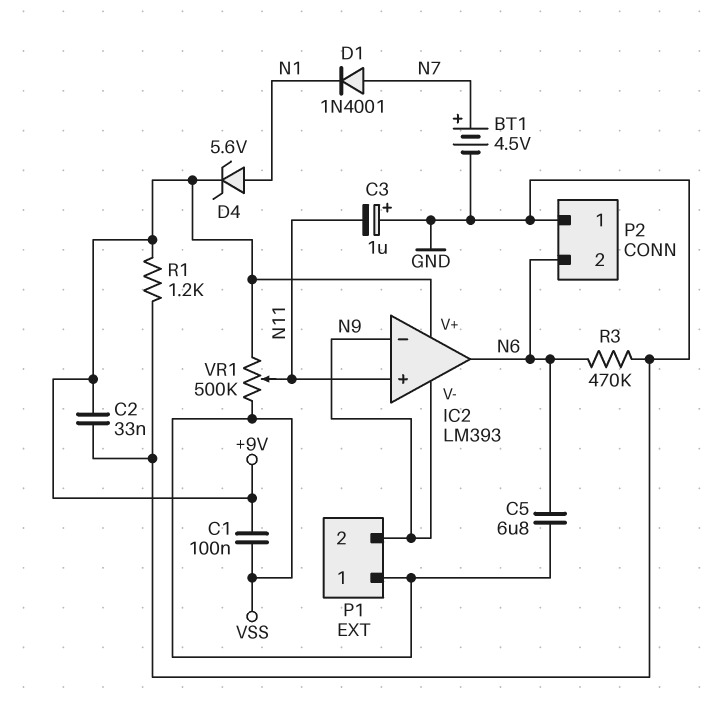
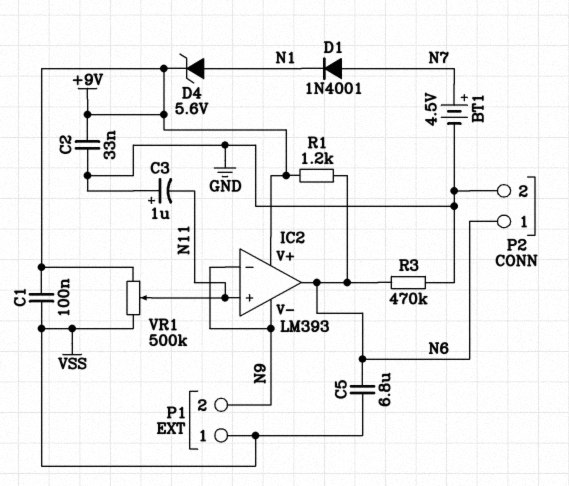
P2 pin 1: GND -> N6
P2 pin 2: N6 -> GND
R1: 1.2k (+9V, GND) -> 1.2k (+9V, N6)

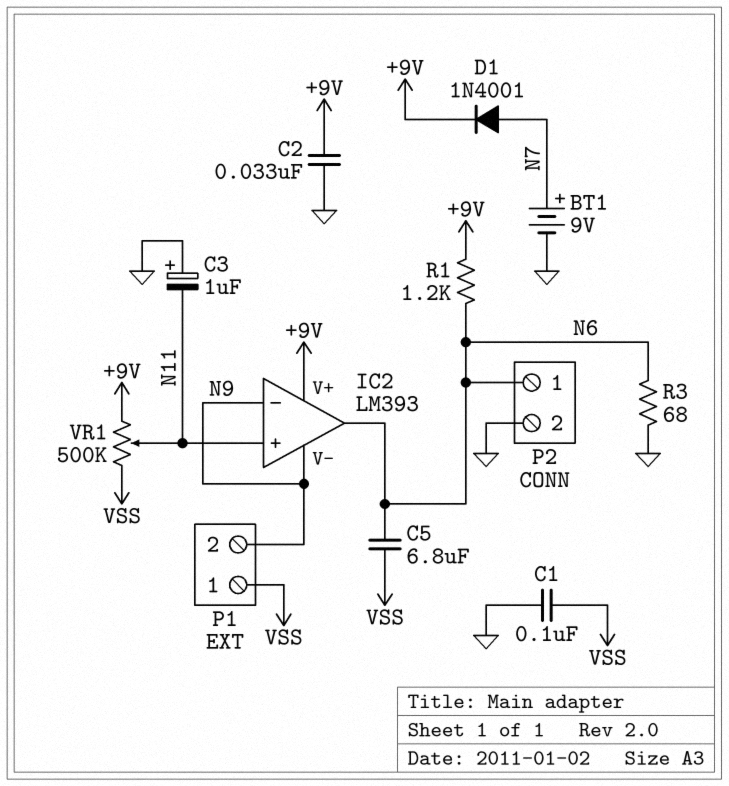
BT1: 4.5V (plus N7, minus GND) -> 9V (plus N7, minus GND)
C1: 100nF (+9V, VSS) -> 100nF (GND, VSS)
D1: diode 1N4001 (A N7, K N1) -> diode 1N4001 (A N7, K +9V)
D4: zener 5.6V (A N1, K +9V) -> none
R3: 470k (GND, N6) -> 68 (GND, N6)

